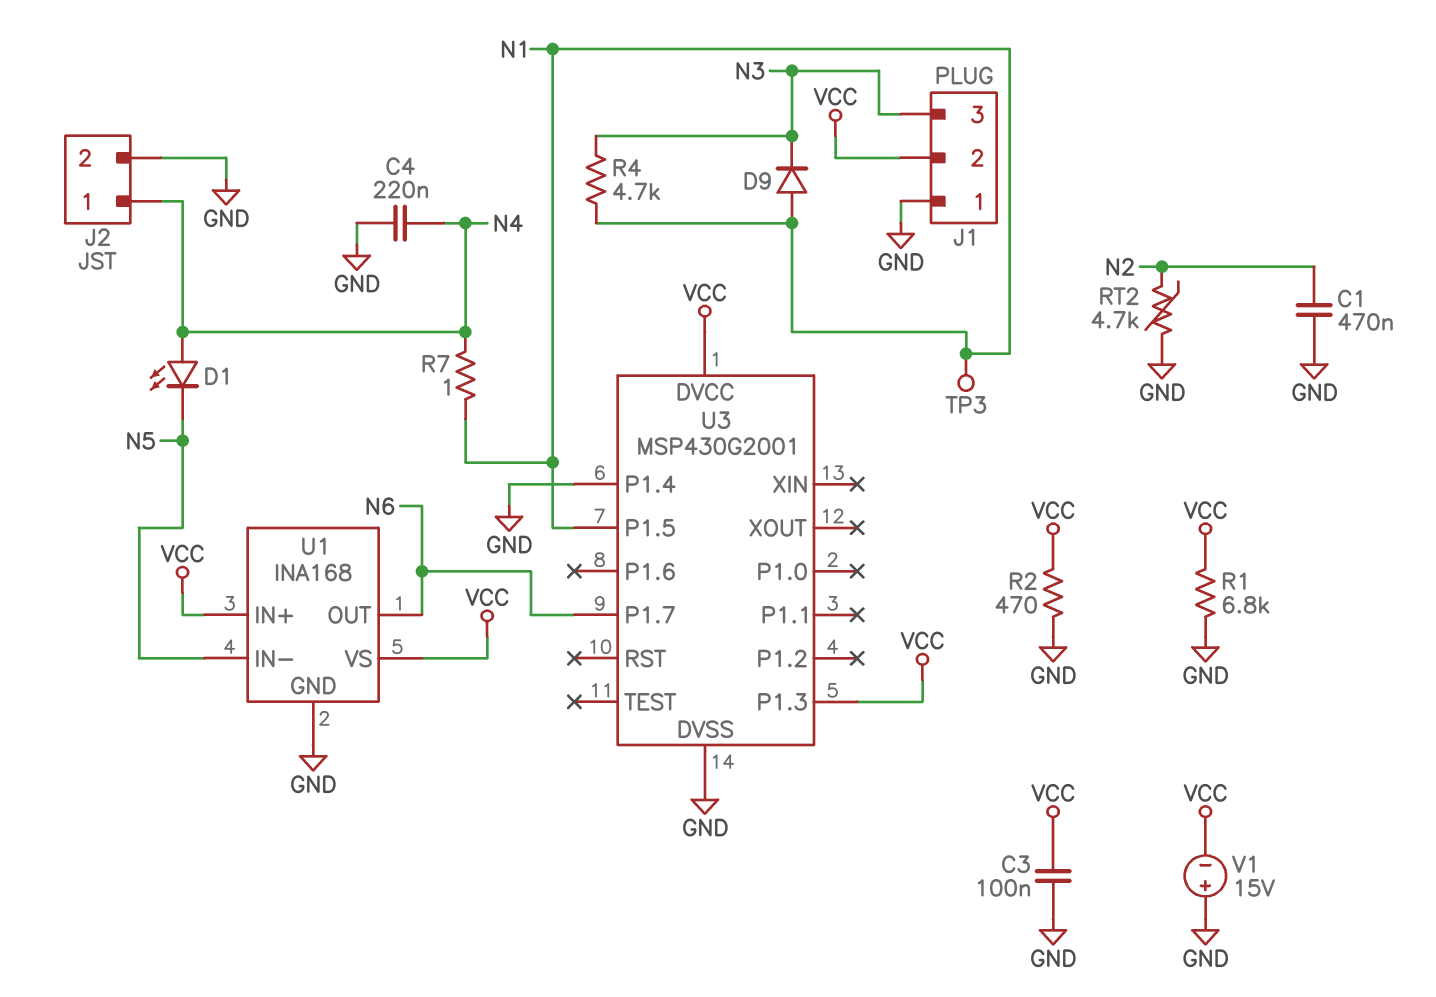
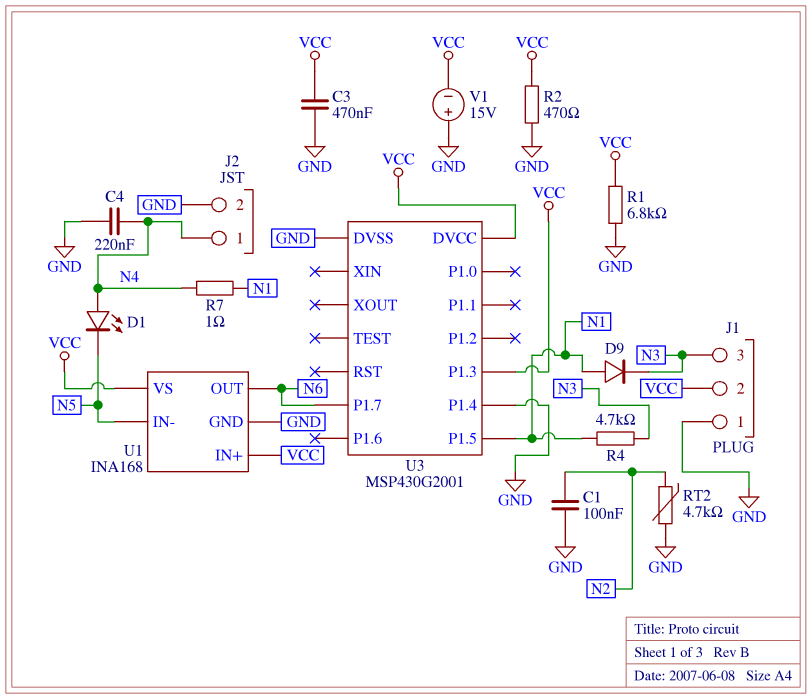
C1: 470nF (GND, N2) -> 100nF (GND, N2)
C3: 100nF (GND, VCC) -> 470nF (GND, VCC)
TP3: test point (N1) -> none

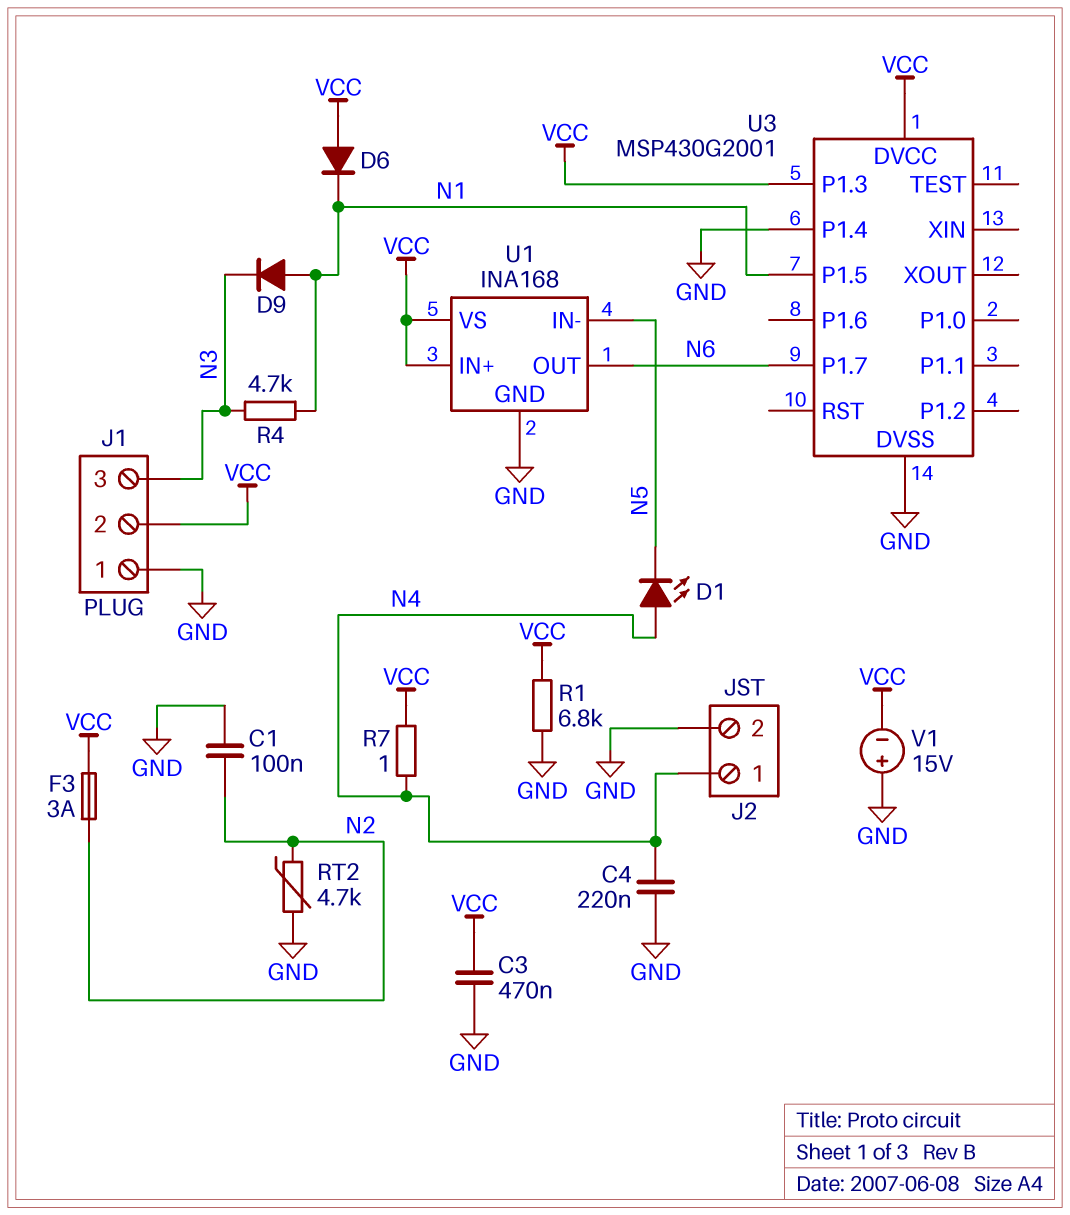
D6: none -> diode (A VCC, K N1)
F3: none -> 3A (N2, VCC)
R2: 470 (GND, VCC) -> none
R7: 1 (N1, N4) -> 1 (N4, VCC)

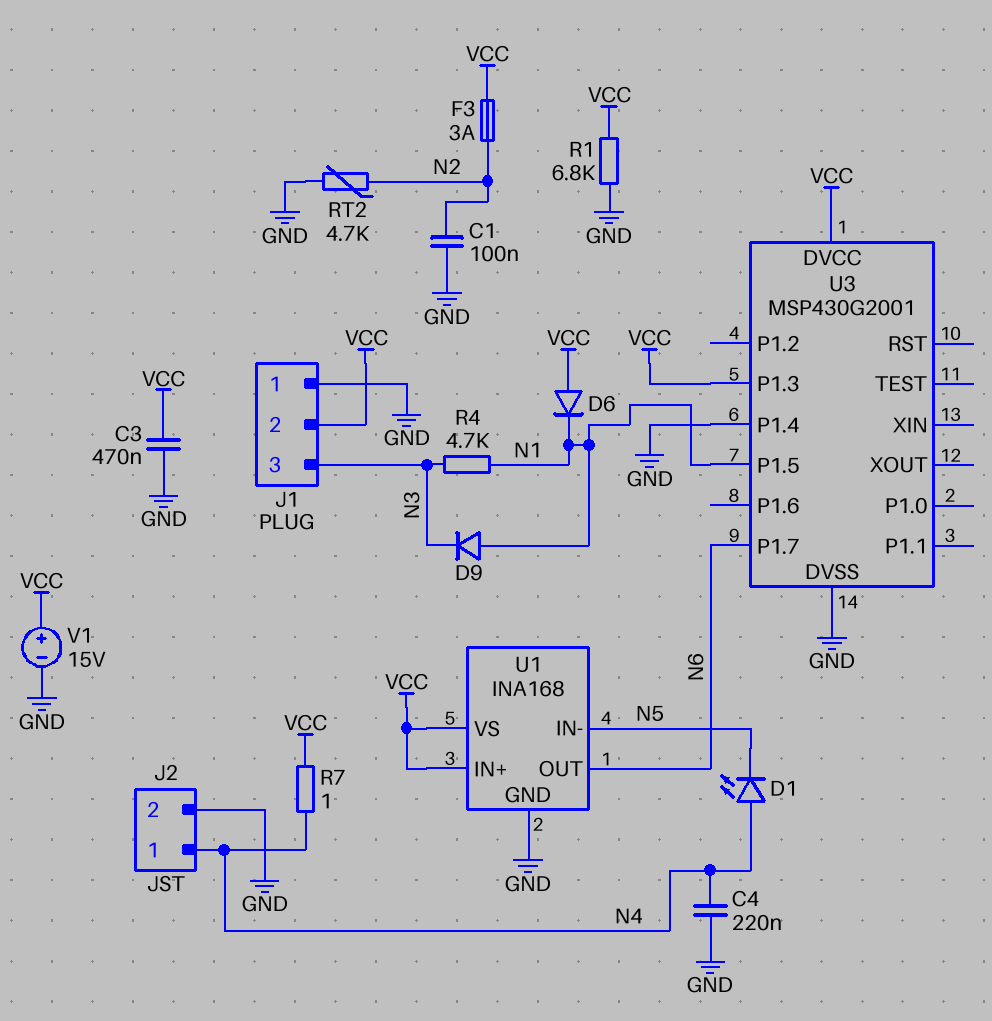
V1: 15V (plus GND, minus VCC) -> 15V (plus VCC, minus GND)

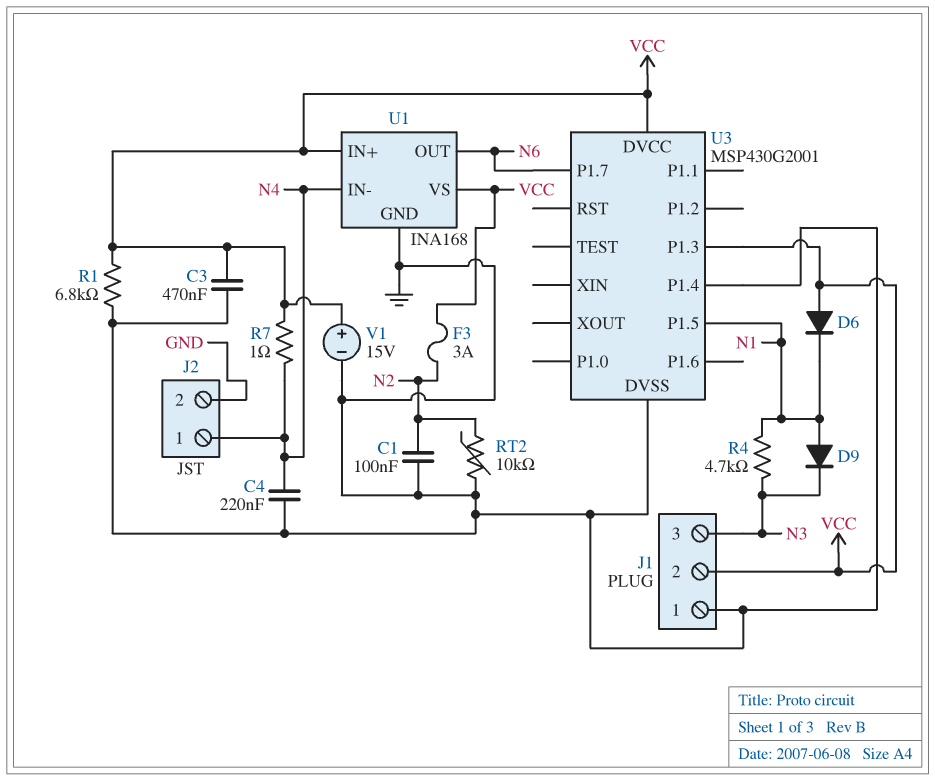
D1: LED (A N4, K N5) -> none
RT2: 4.7k (GND, N2) -> 10k (GND, N2)
U1 pin IN-: N5 -> N4

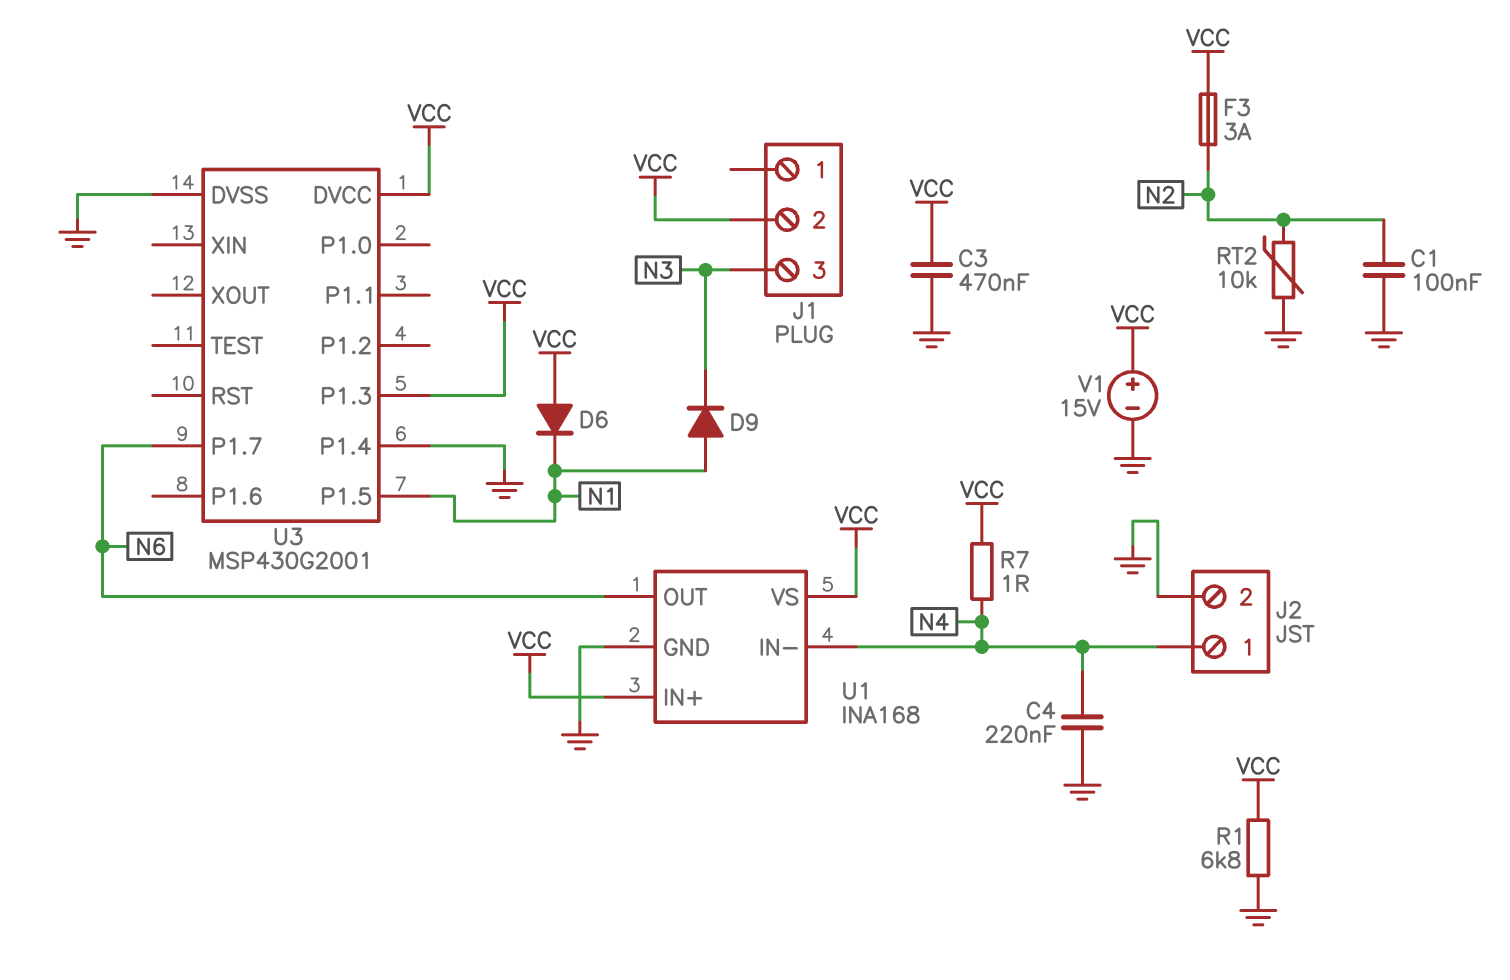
J1 pin 1: GND -> none
R4: 4.7k (N1, N3) -> none

